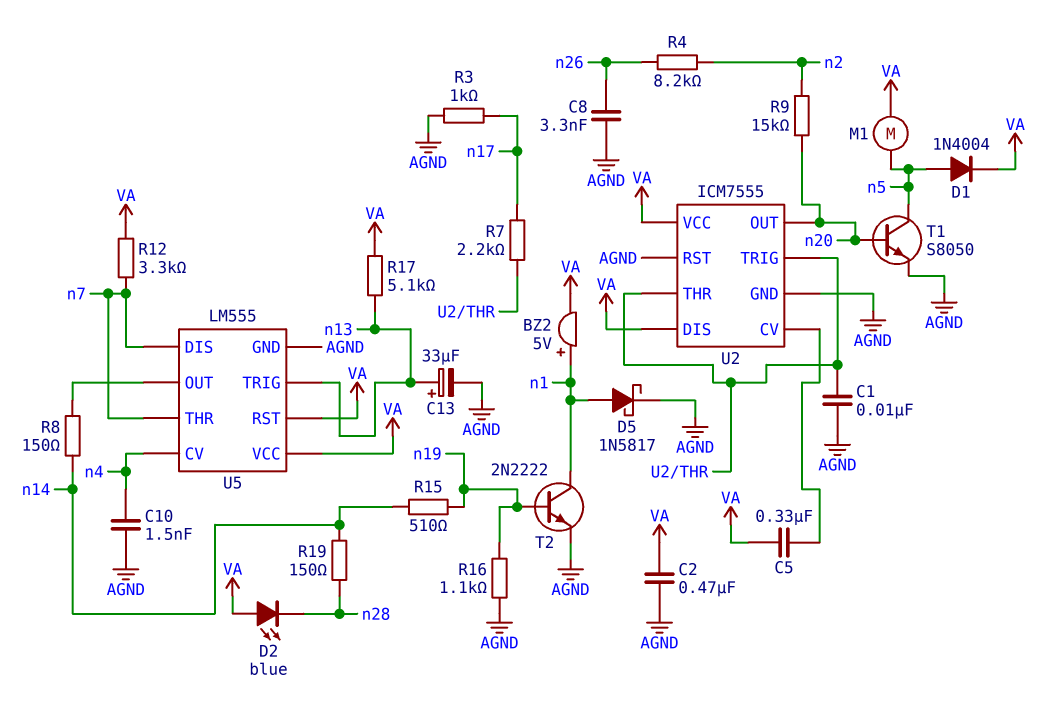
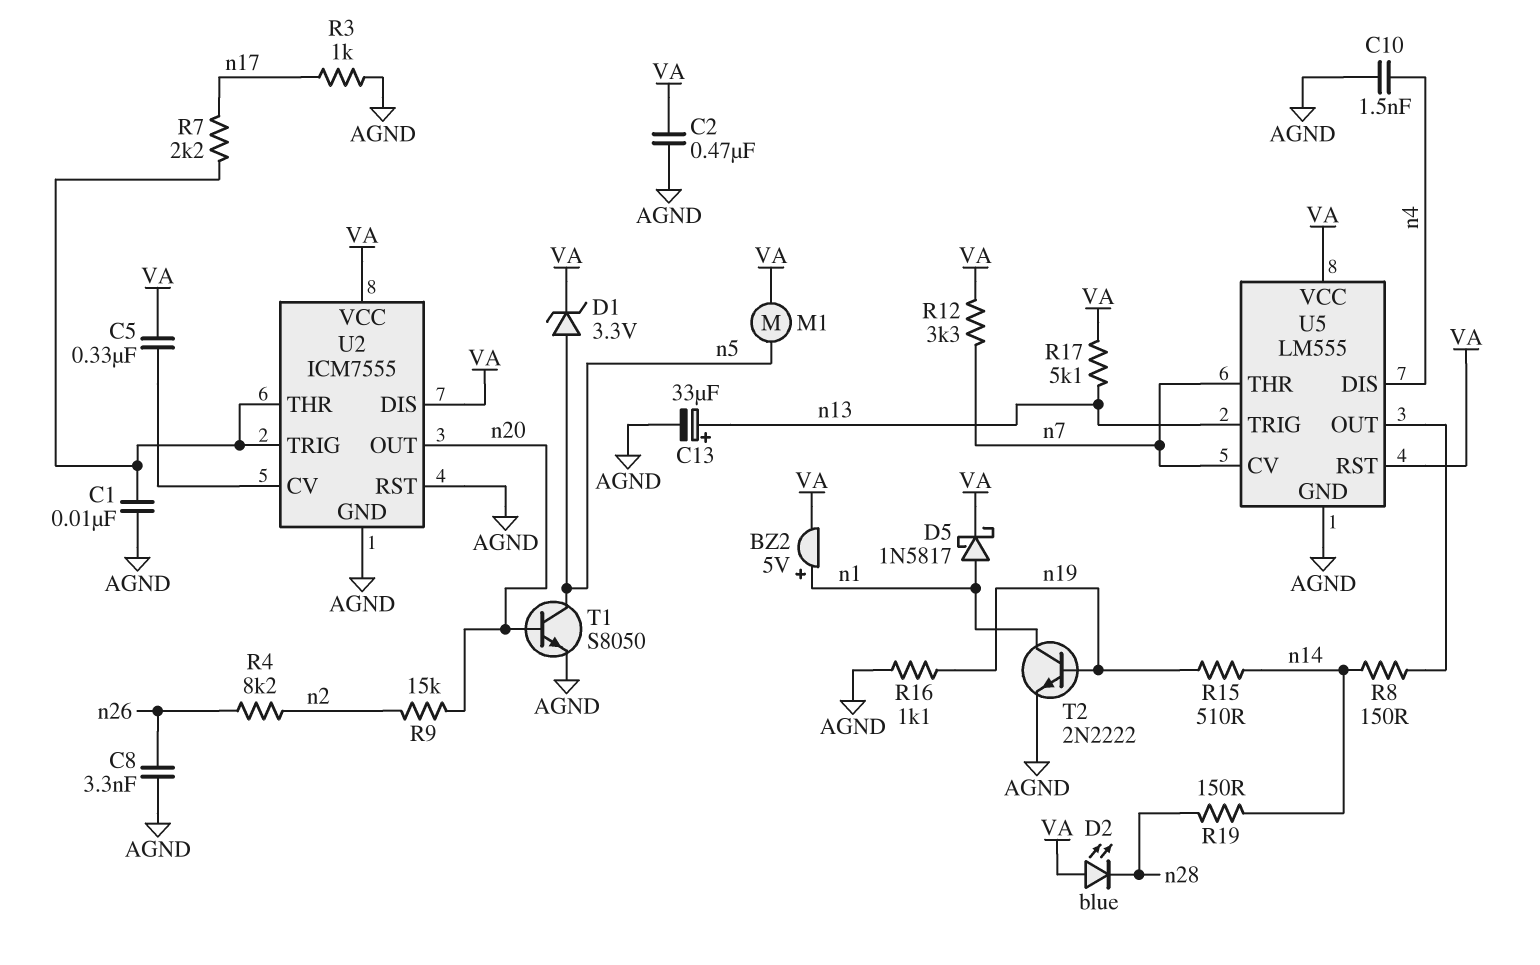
D1: diode 1N4004 (A n5, K VA) -> zener 3.3V (A n5, K VA)
D5: schottky 1N5817 (A n1, K AGND) -> schottky 1N5817 (A n1, K VA)
U5 pin CV: n4 -> n7
U5 pin DIS: n7 -> n4

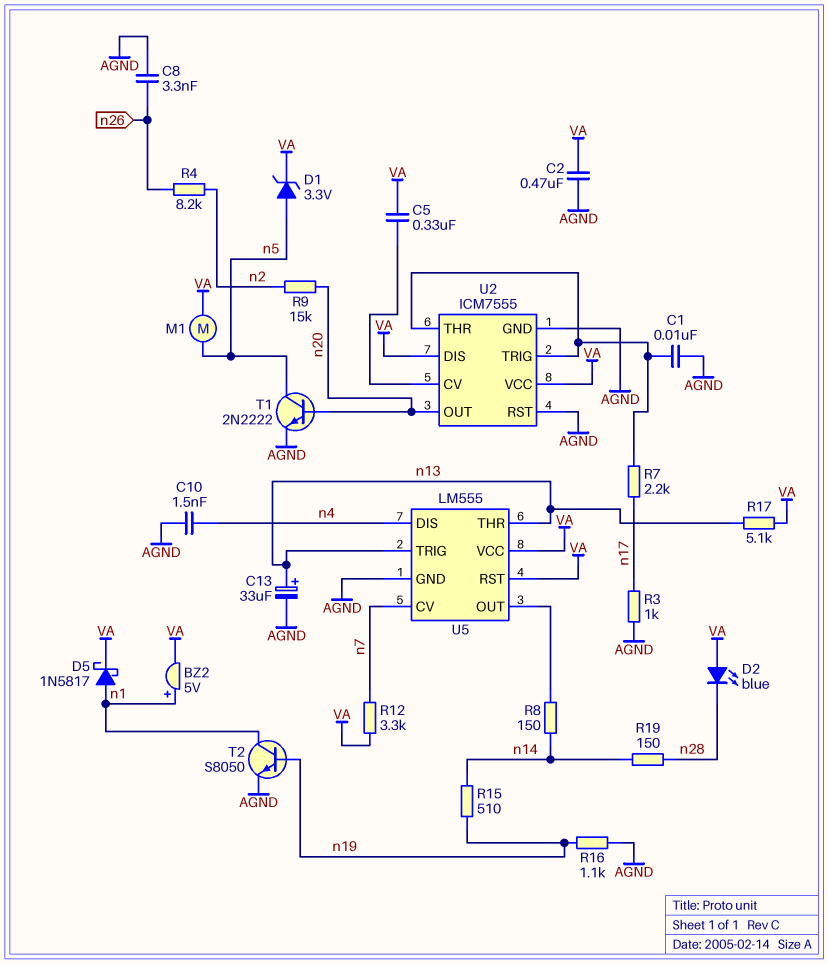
T1: NPN S8050 (B n20, C n5, E AGND) -> NPN 2N2222 (B n20, C n5, E AGND)
T2: NPN 2N2222 (B n19, C n1, E AGND) -> NPN S8050 (B n19, C n1, E AGND)
U5 pin THR: n7 -> n13

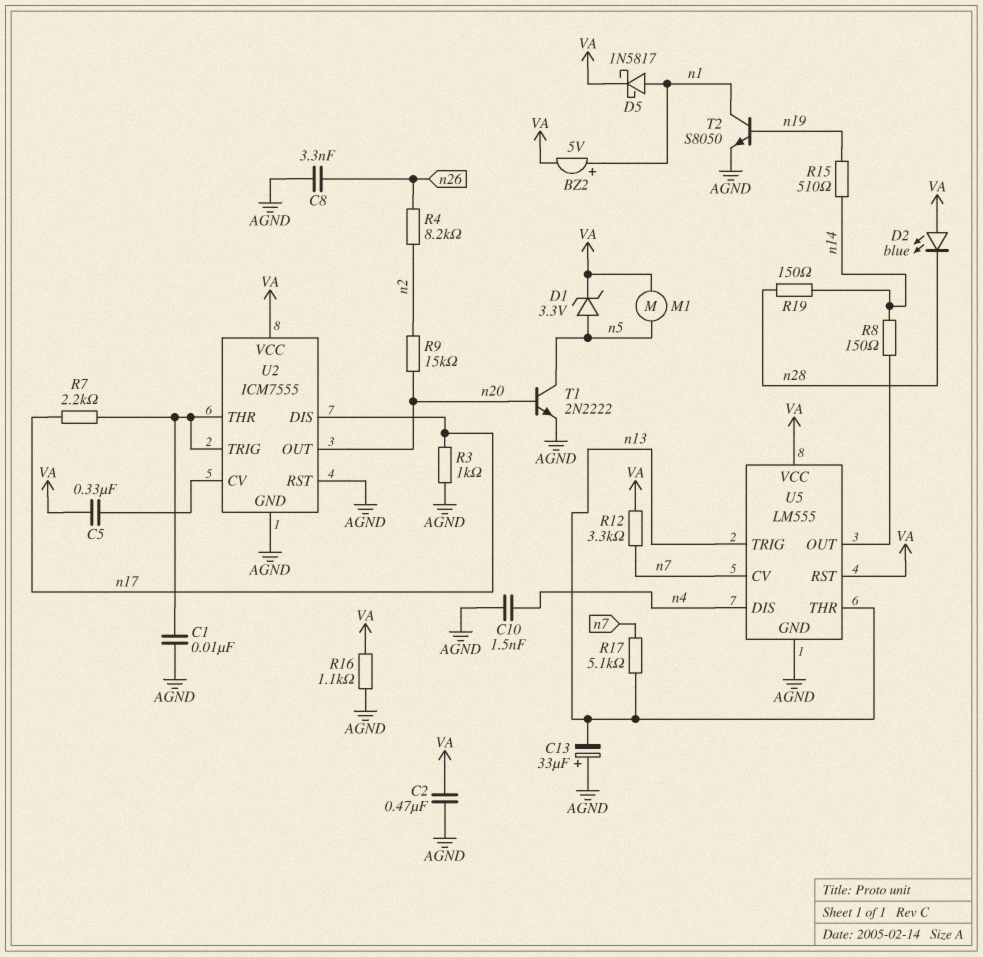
C13: 33uF (plus n13, minus AGND) -> 33uF (plus AGND, minus n13)
R16: 1.1k (AGND, n19) -> 1.1k (AGND, VA)
R17: 5.1k (VA, n13) -> 5.1k (n7, n13)
U2 pin DIS: VA -> n17

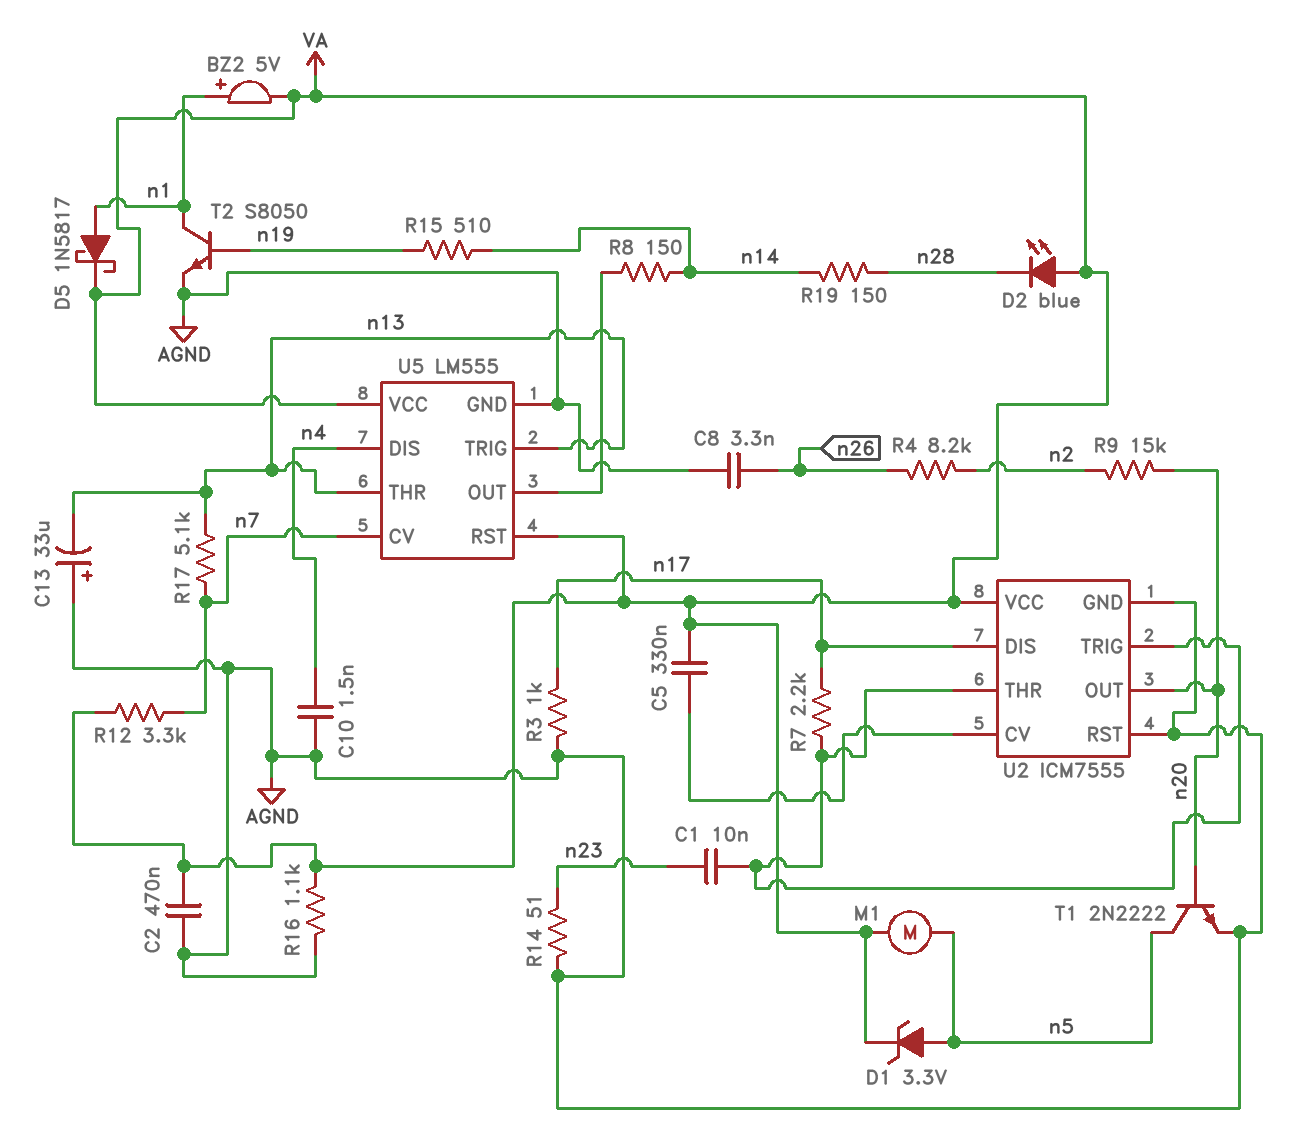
C1: 10nF (AGND, U2/THR) -> 10nF (U2/THR, n23)
R14: none -> 51 (AGND, n23)

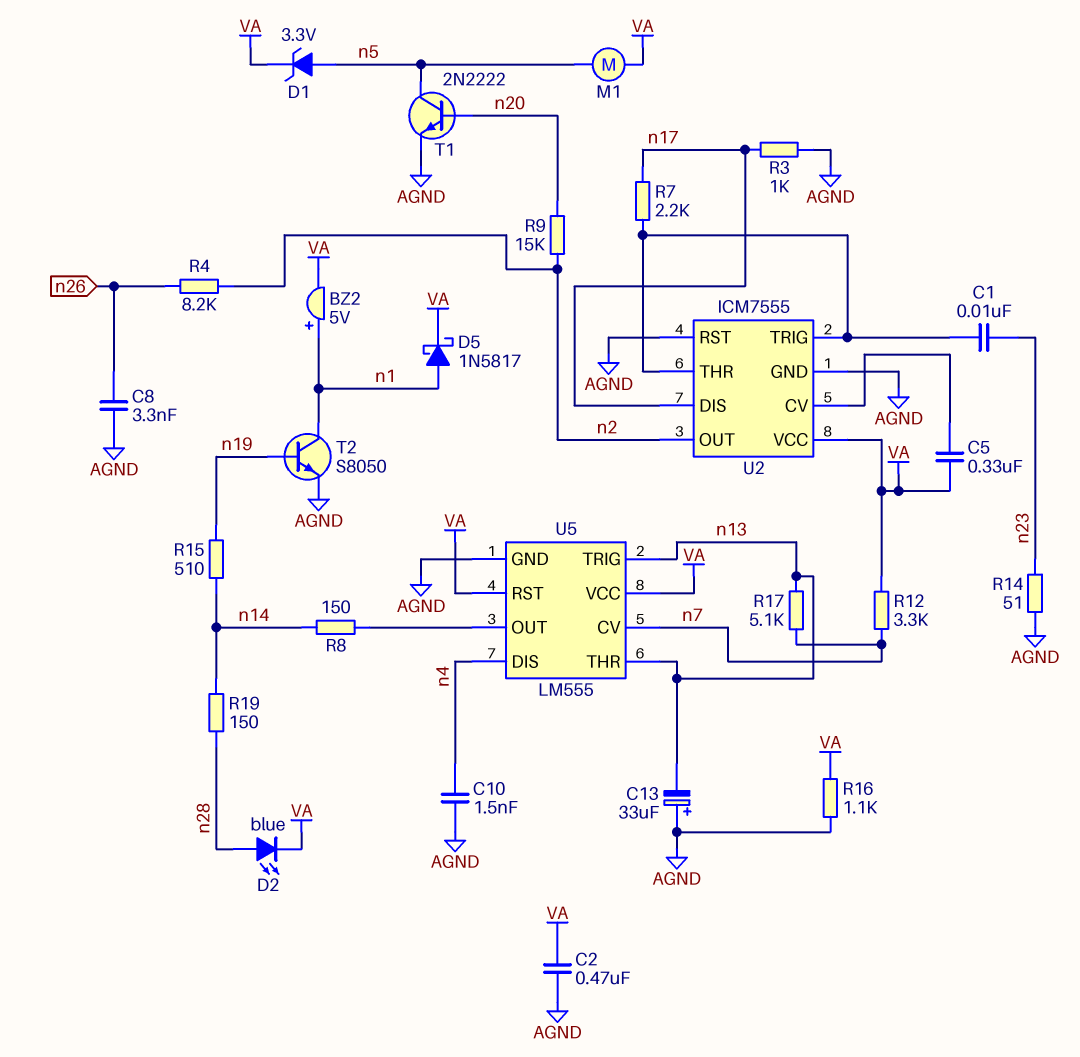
D2: LED blue (A VA, K n28) -> LED blue (A n28, K VA)
U2 pin OUT: n20 -> n2

